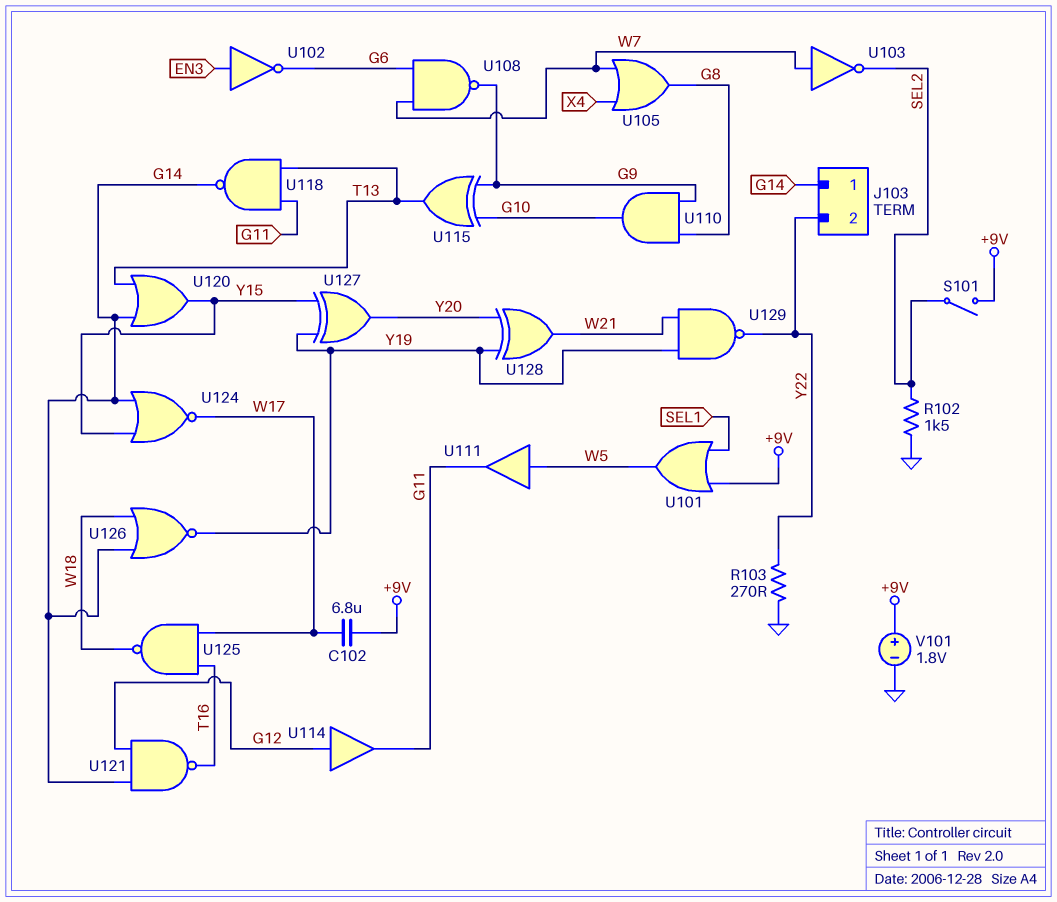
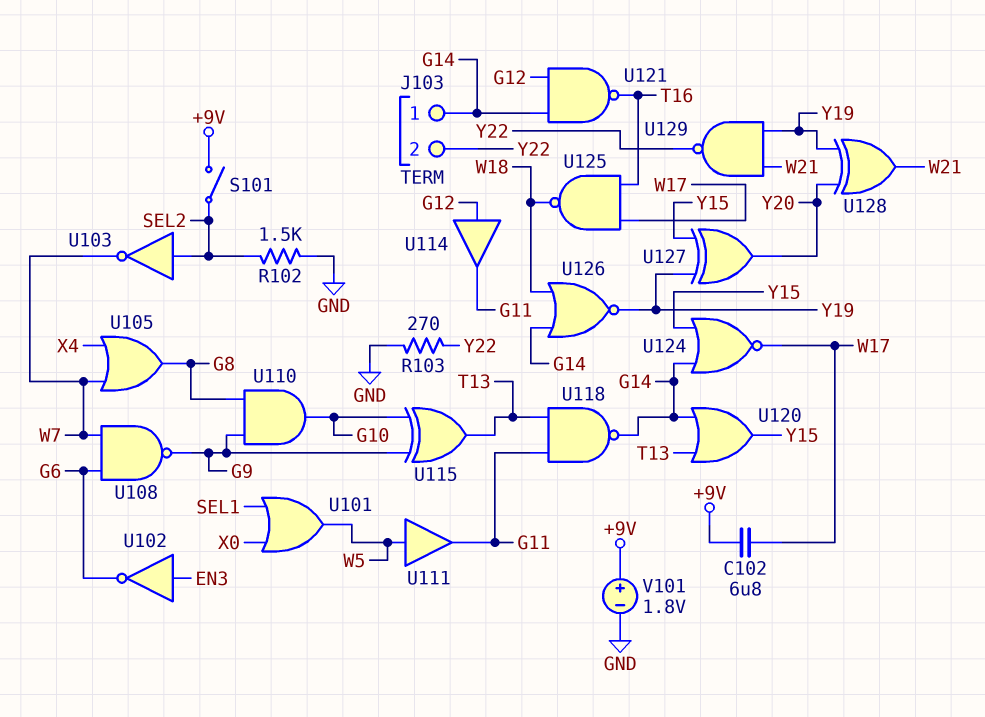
U101: OR (in +9V, in SEL1, out W5) -> OR (in SEL1, in X0, out W5)
U103: NOT (in W7, out SEL2) -> NOT (in SEL2, out W7)

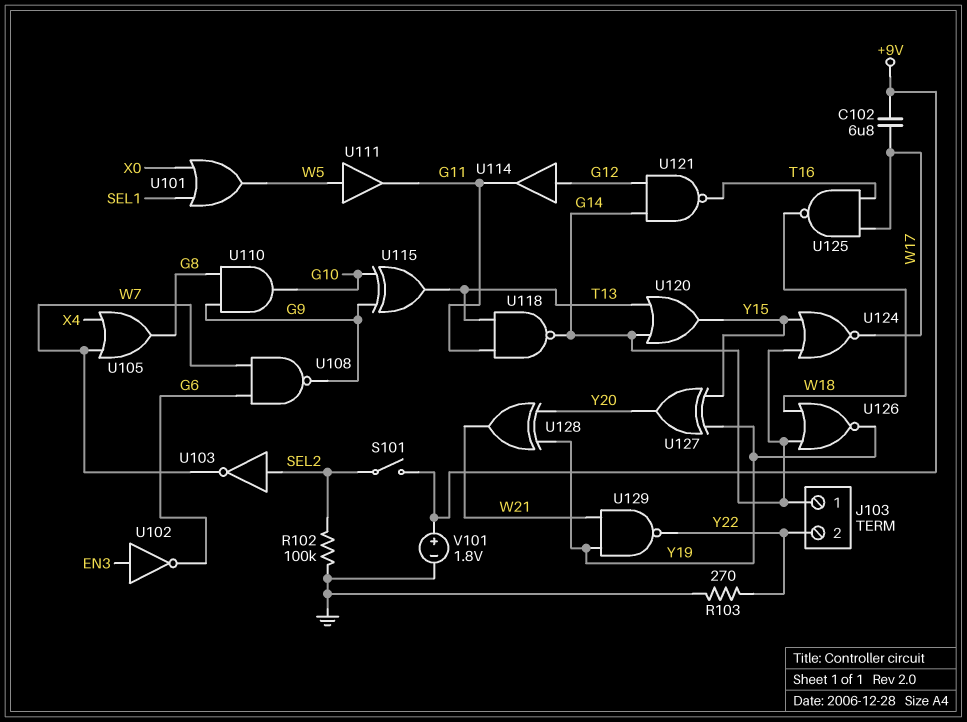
R102: 1.5k (GND, SEL2) -> 100k (GND, SEL2)

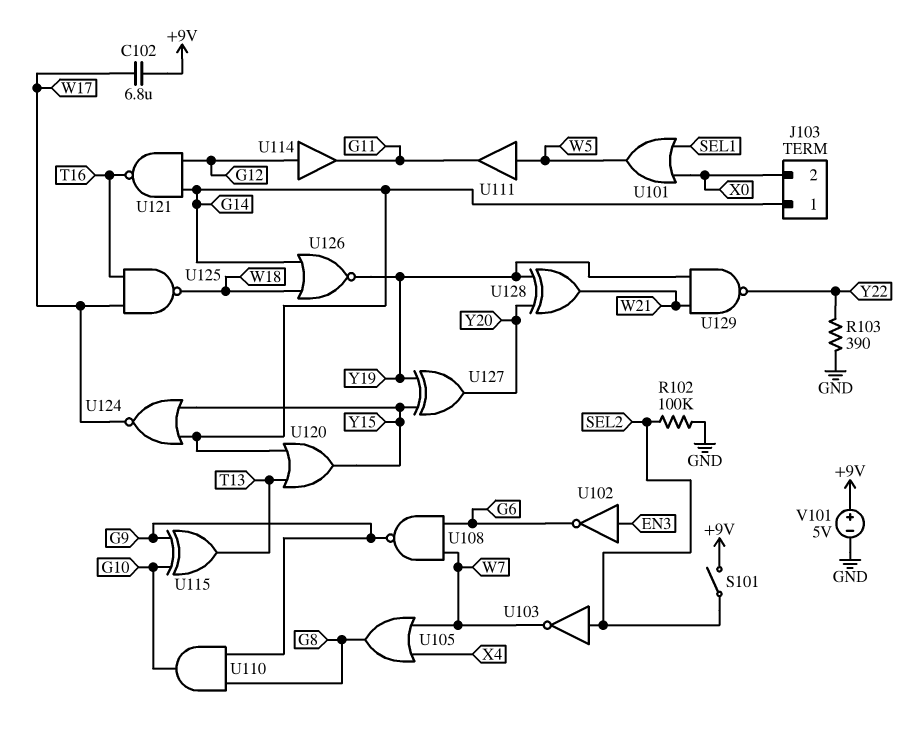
J103 pin 2: Y22 -> X0
R103: 270 (GND, Y22) -> 390 (GND, Y22)
U118: NAND (in G11, in T13, out G14) -> none
V101: 1.8V (plus +9V, minus GND) -> 5V (plus +9V, minus GND)

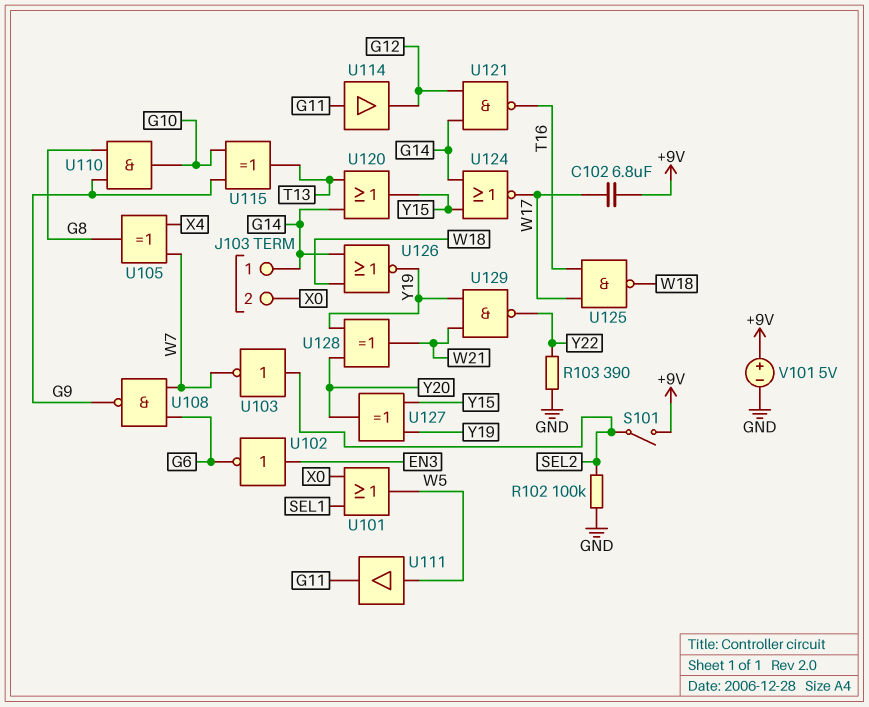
U105: OR (in W7, in X4, out G8) -> XOR (in W7, in X4, out G8)
U114: buffer (in G12, out G11) -> buffer (in G11, out G12)

